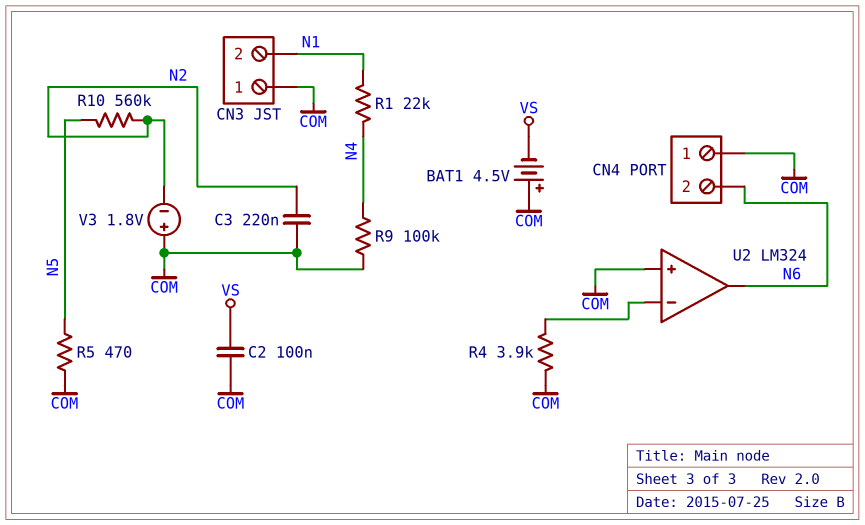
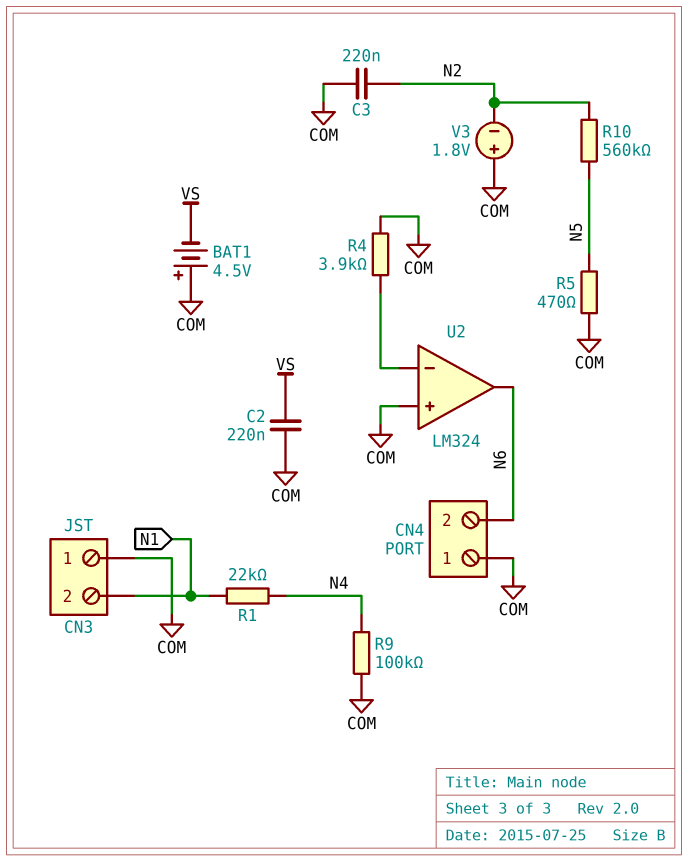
C2: 100nF (COM, VS) -> 220nF (COM, VS)

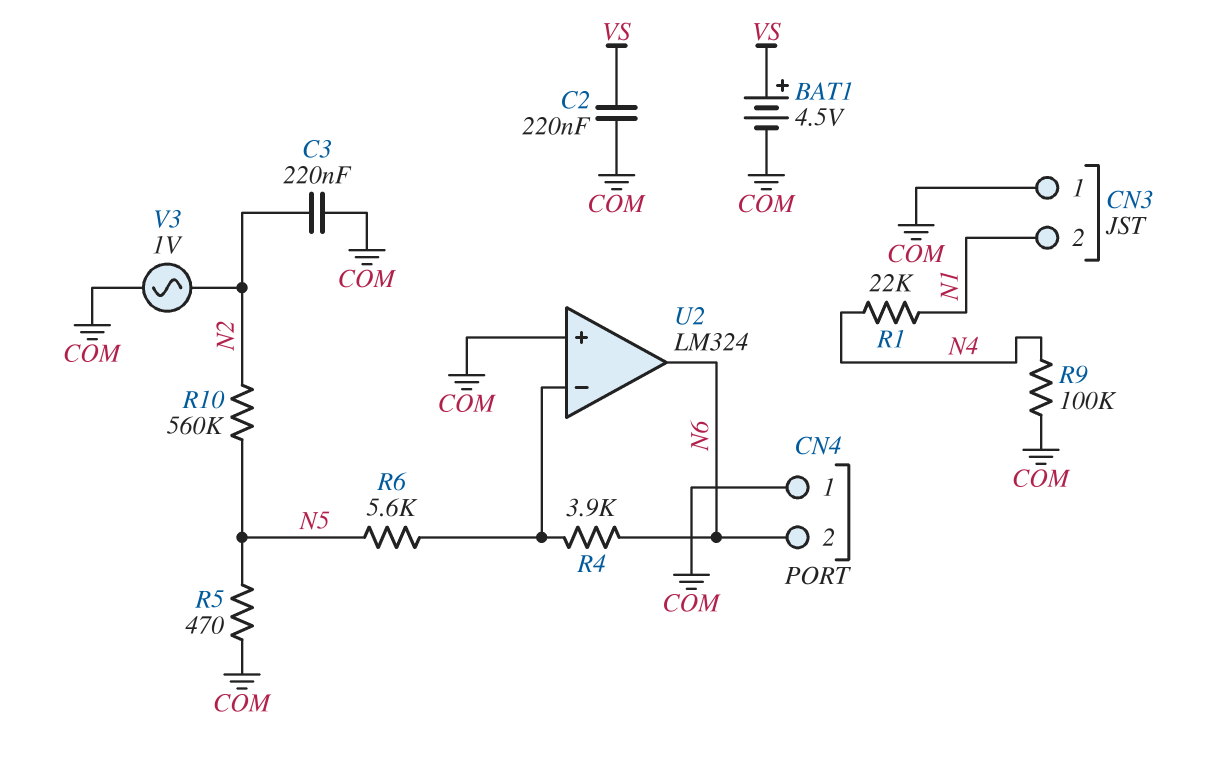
BAT1: 4.5V (plus COM, minus VS) -> 4.5V (plus VS, minus COM)
R4: 3.9k (COM, U2/in-) -> 3.9k (N6, U2/in-)
R6: none -> 5.6k (N5, U2/in-)
V3: 1.8V (plus COM, minus N2) -> AC 1V (COM, N2)

